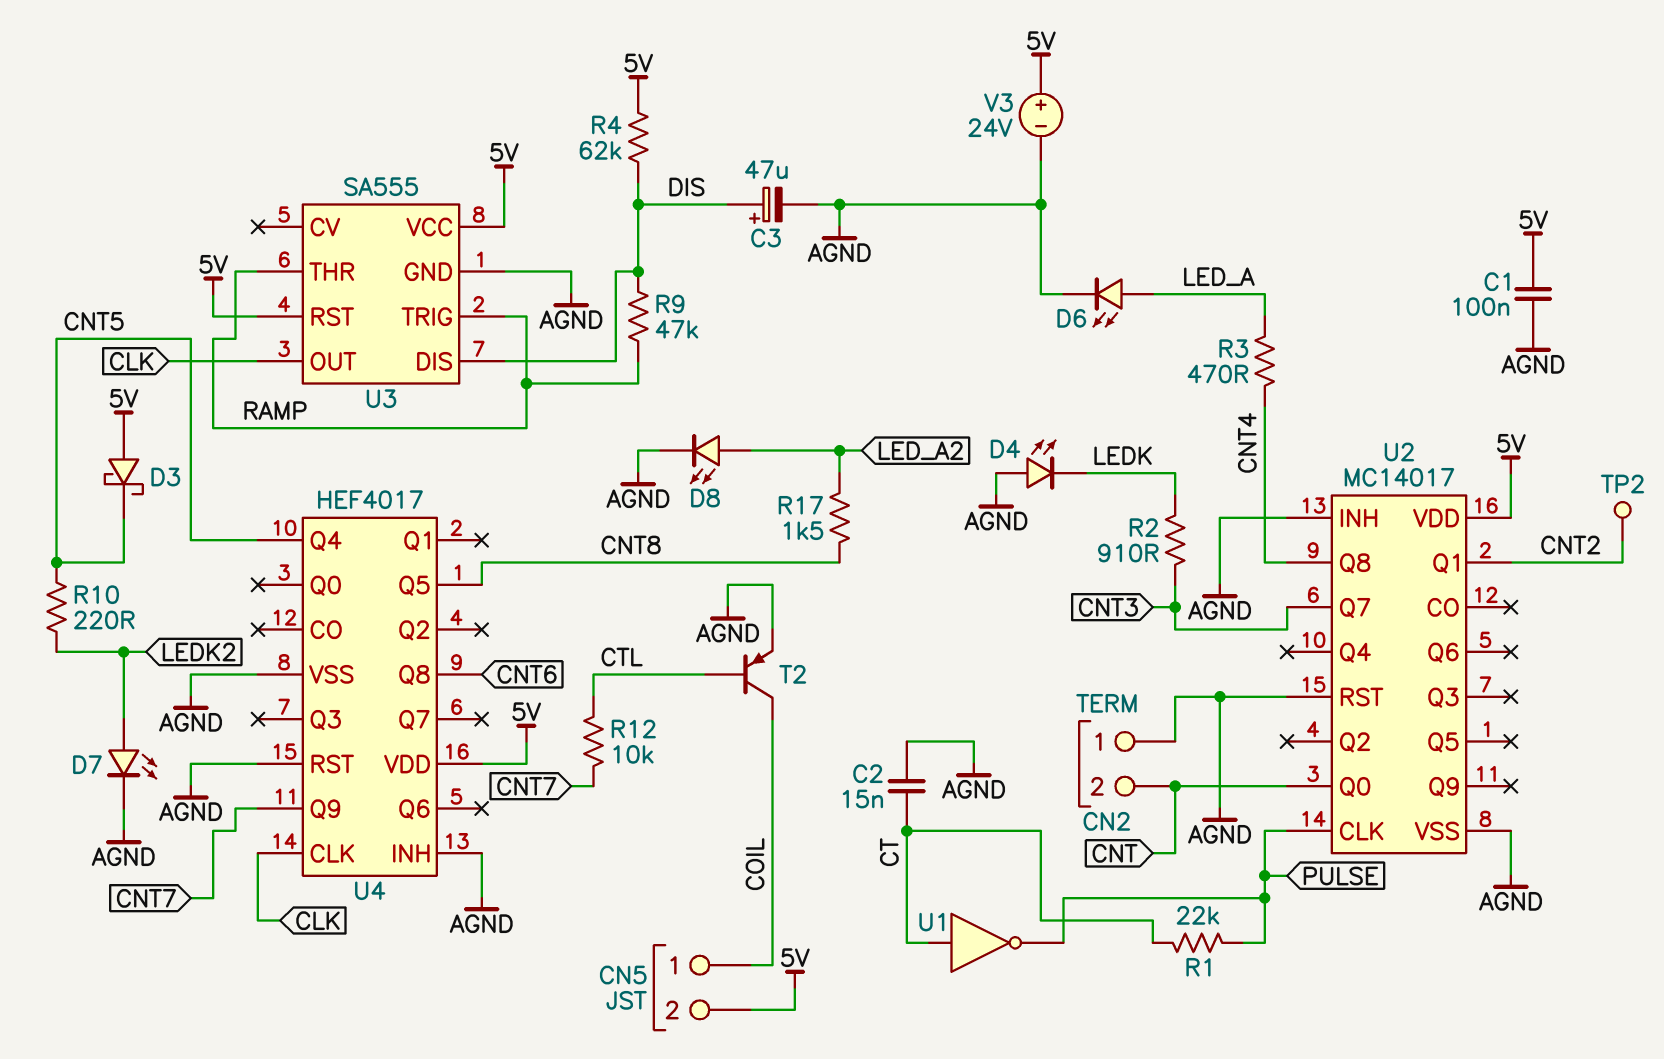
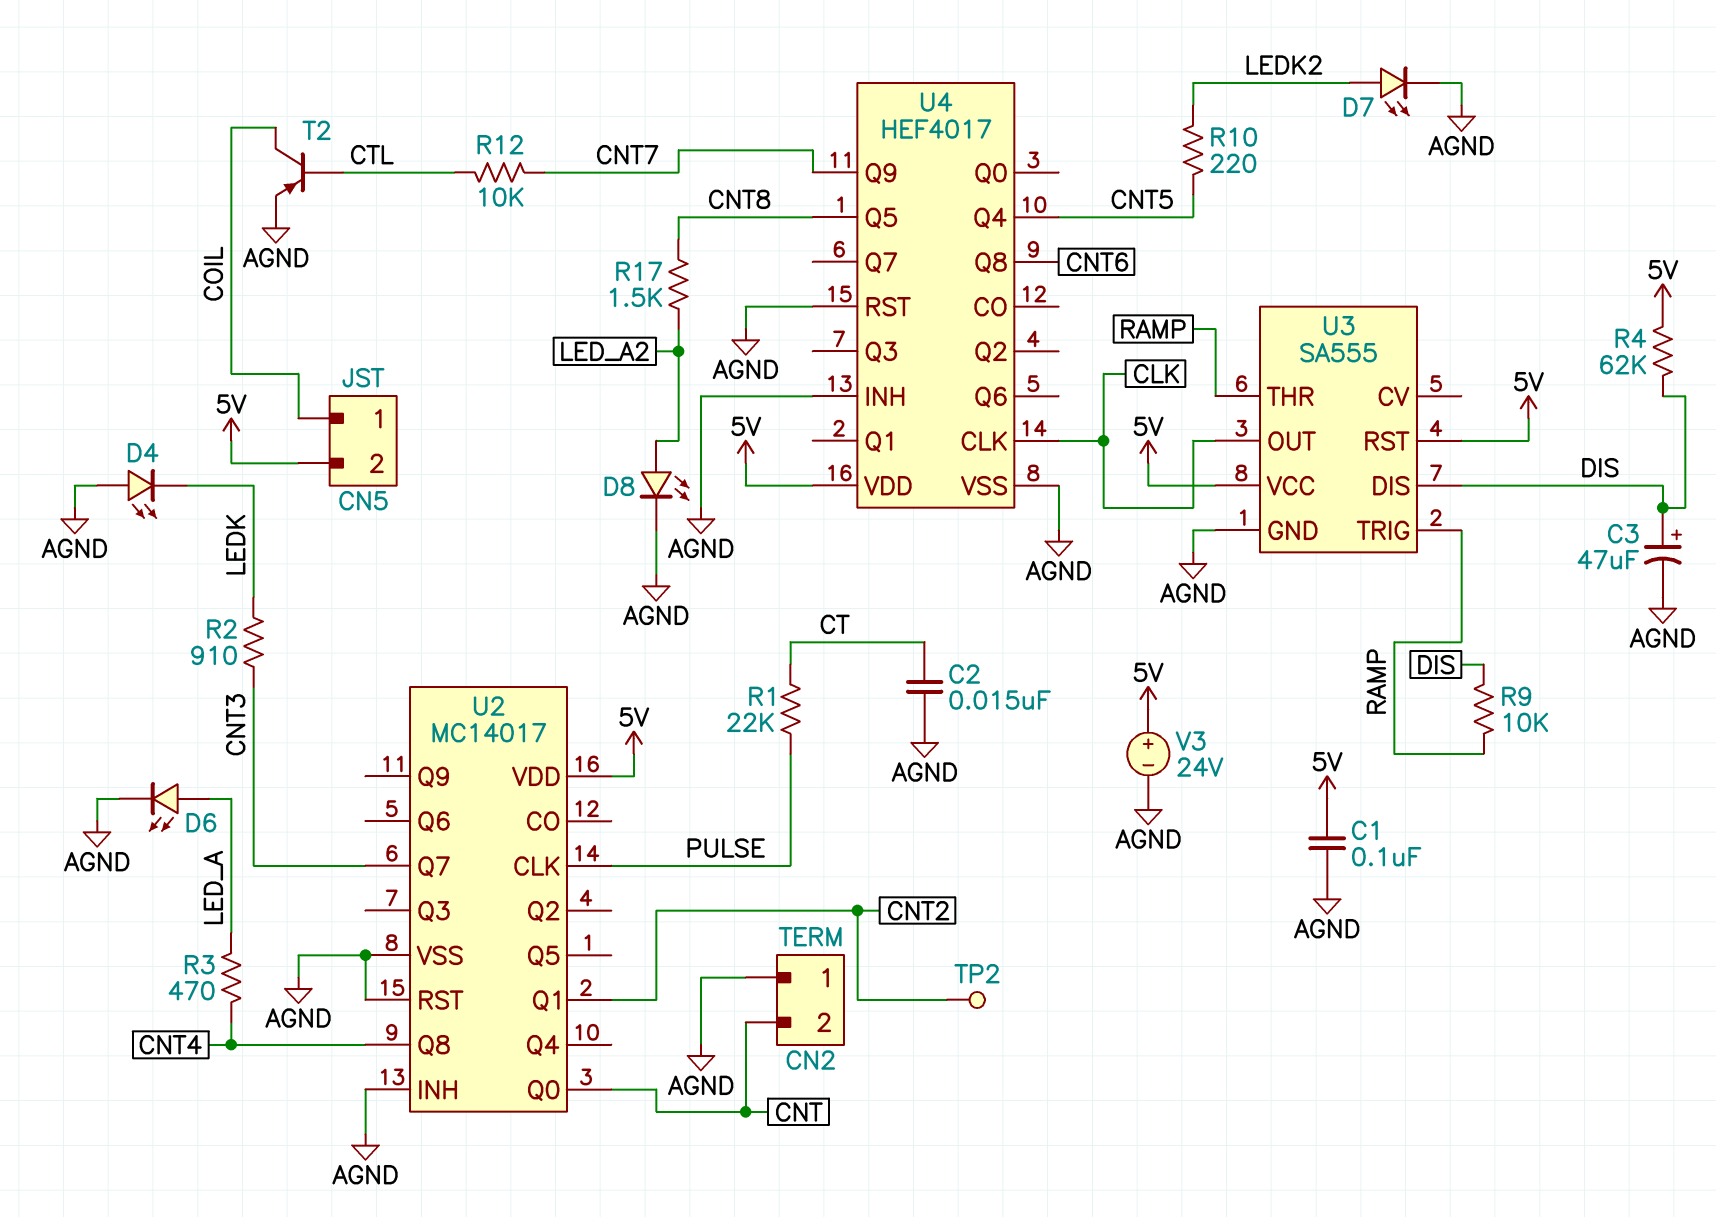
D3: schottky (A 5V, K CNT5) -> none
R9: 47k (DIS, RAMP) -> 10k (DIS, RAMP)
U1: NOT (in CT, out PULSE) -> none

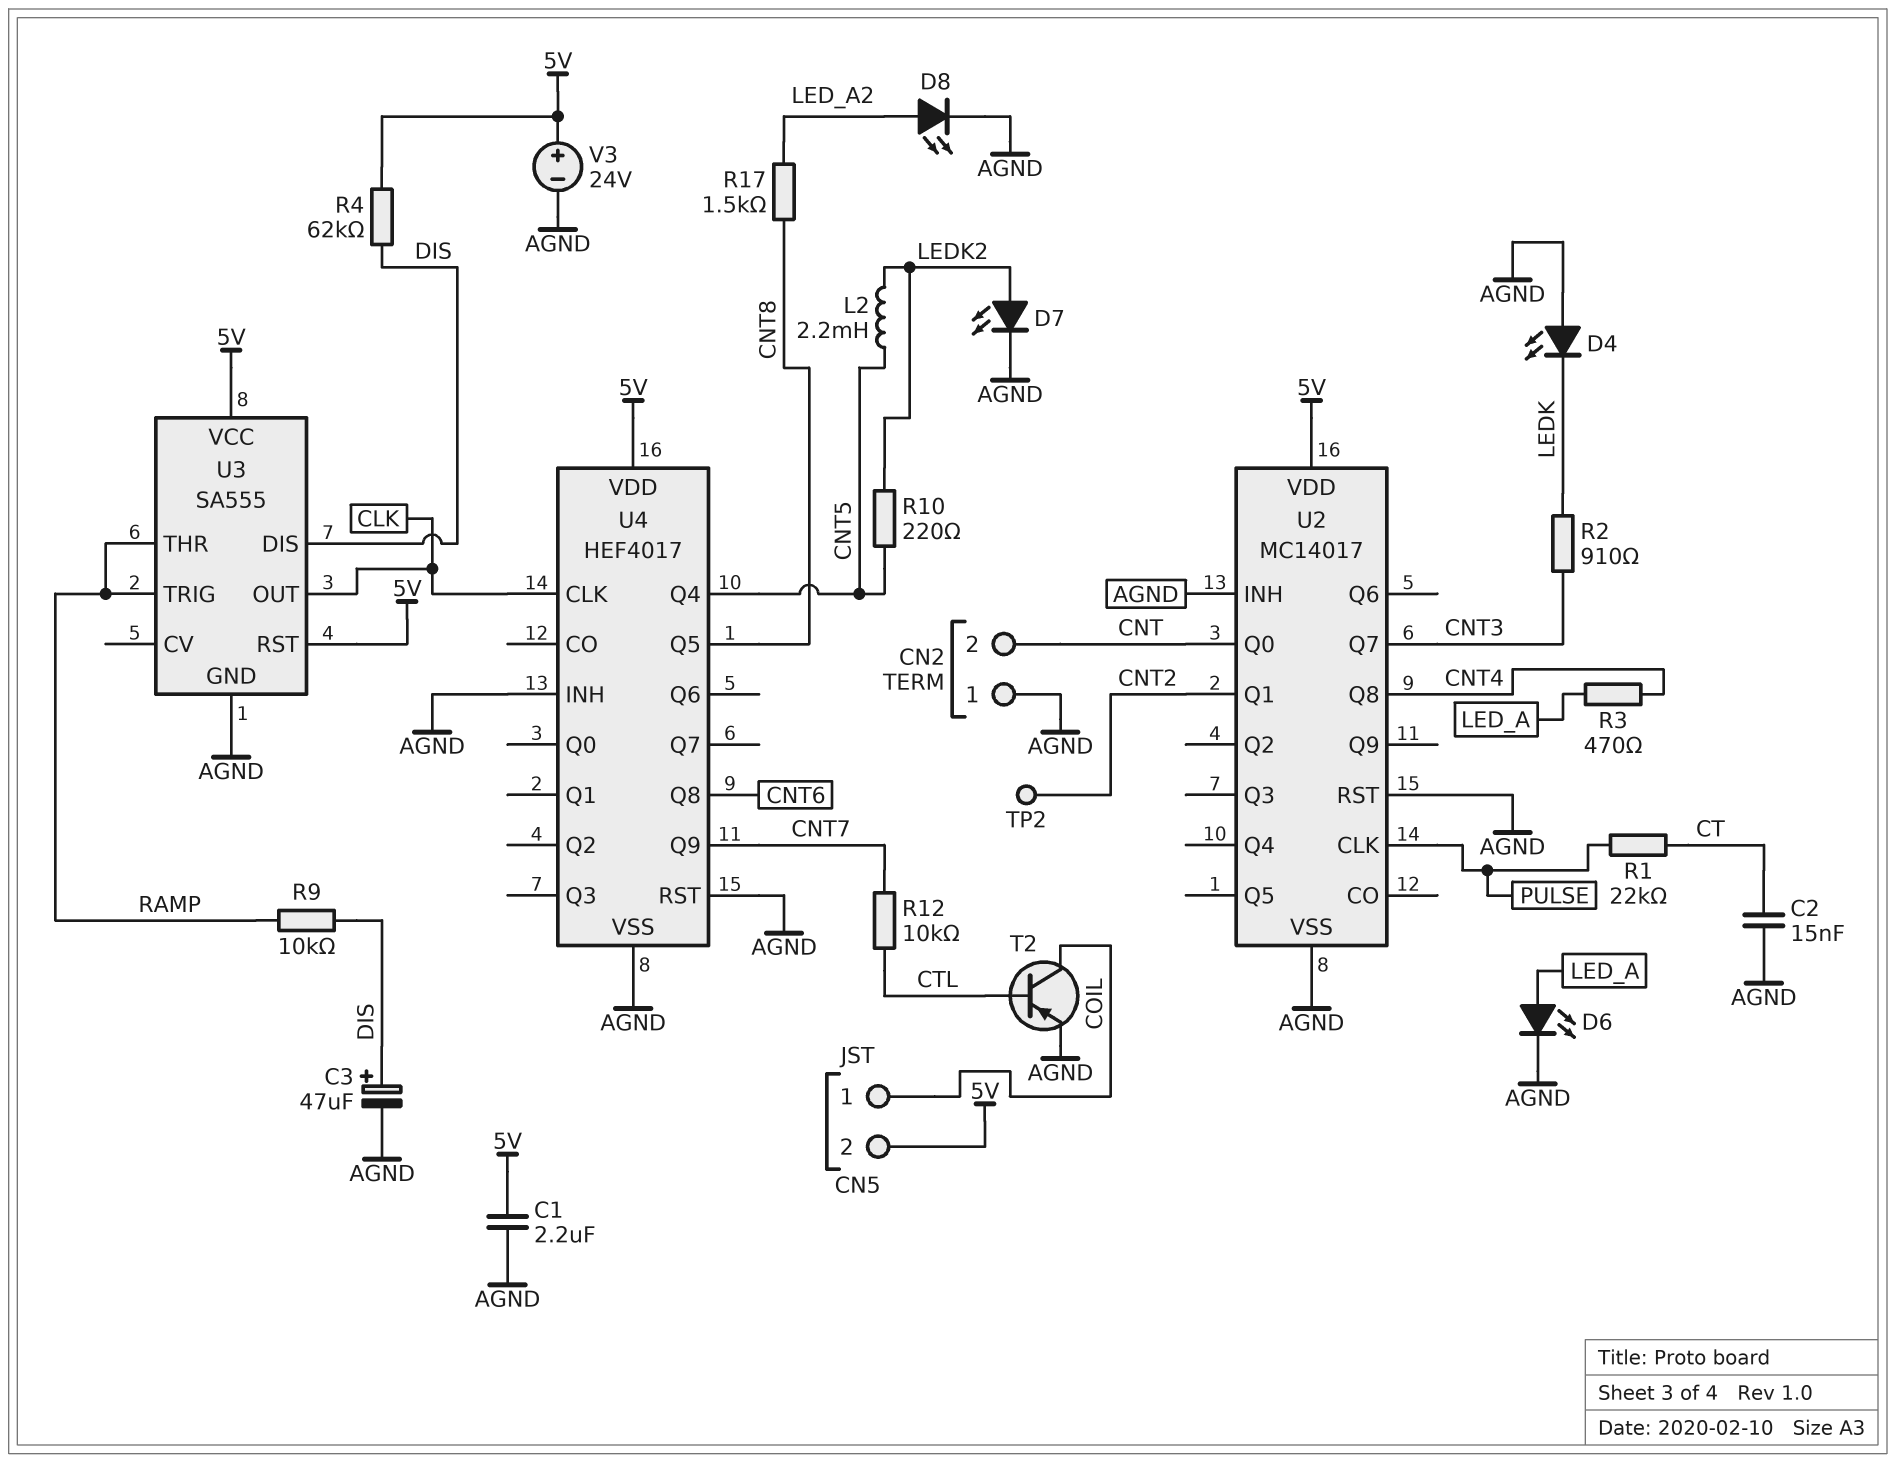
C1: 100nF (5V, AGND) -> 2.2uF (5V, AGND)
L2: none -> 2.2mH (CNT5, LEDK2)

